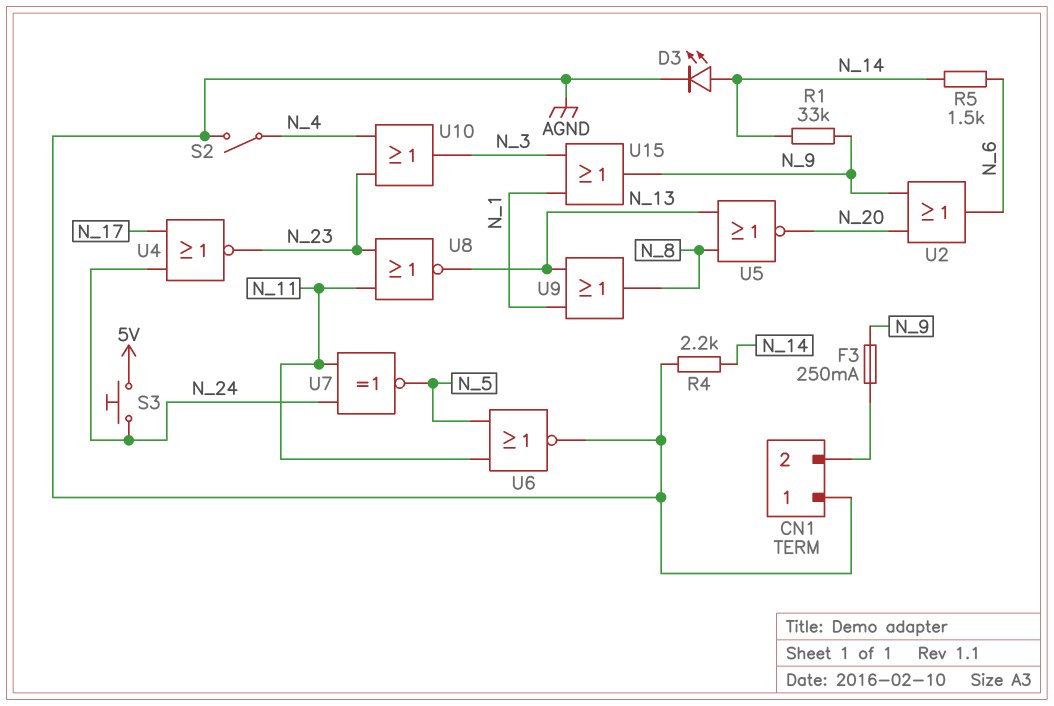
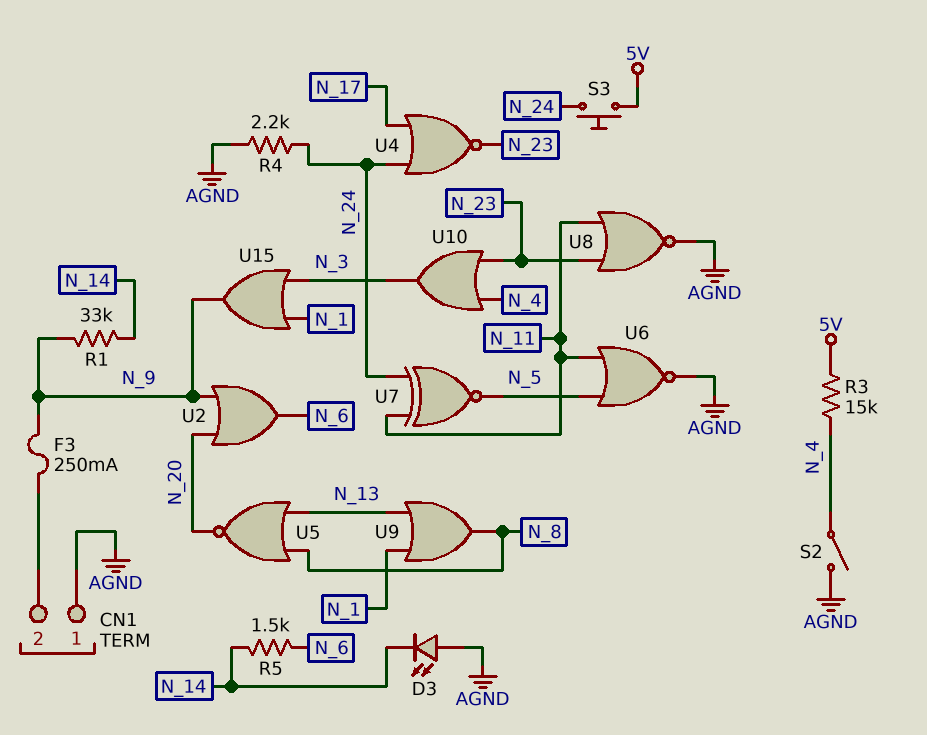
D3: LED (A N_14, K AGND) -> LED (A AGND, K N_14)
R3: none -> 15k (5V, N_4)
R4: 2.2k (AGND, N_14) -> 2.2k (AGND, N_24)
U8: NOR (in N_11, in N_23, out N_13) -> NOR (in N_11, in N_23, out AGND)

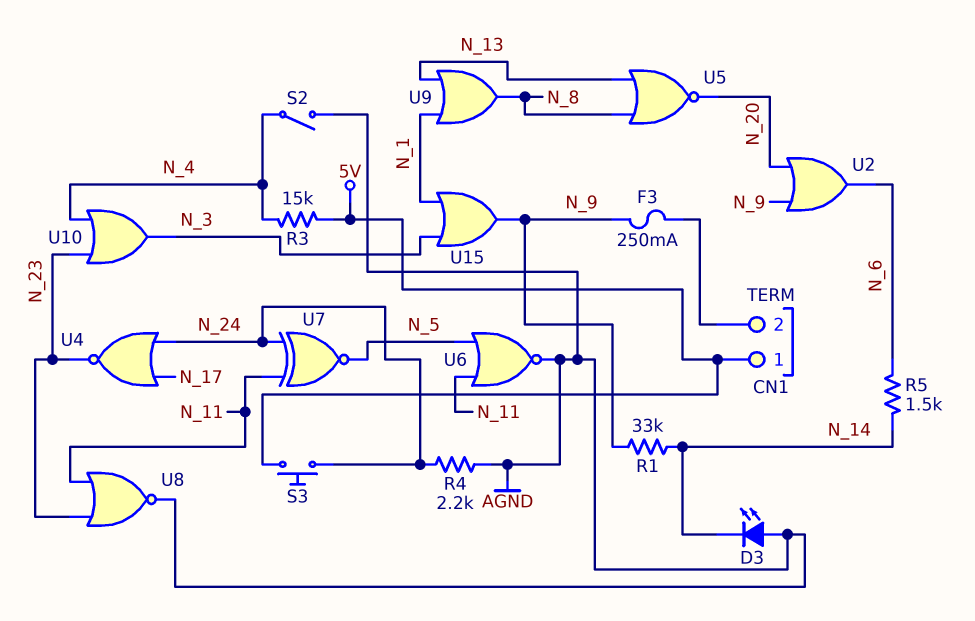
CN1 pin 1: AGND -> 5V

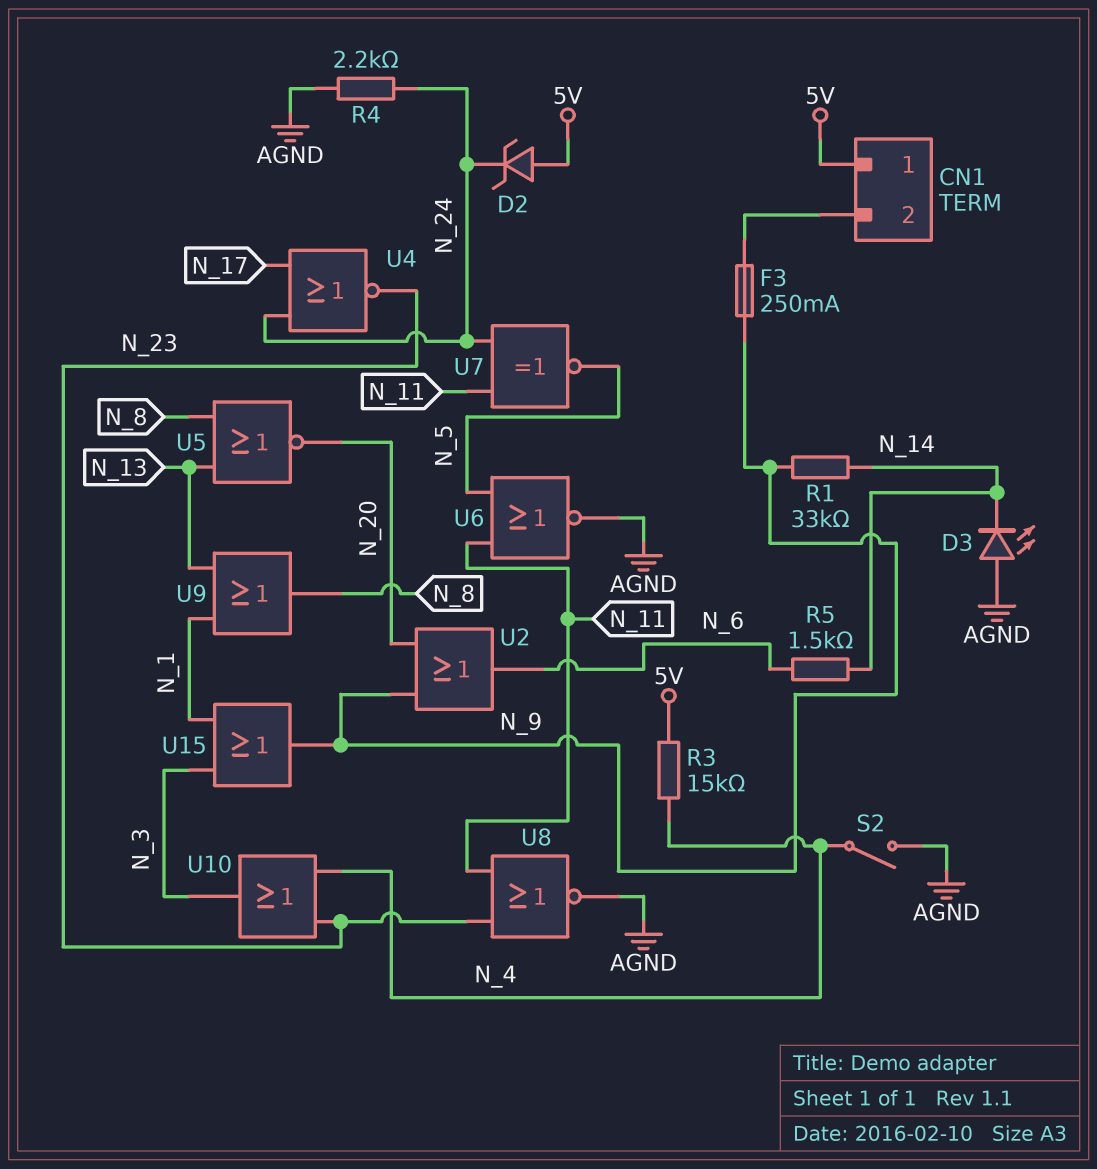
D2: none -> zener (A 5V, K N_24)
S3: button (5V, N_24) -> none

